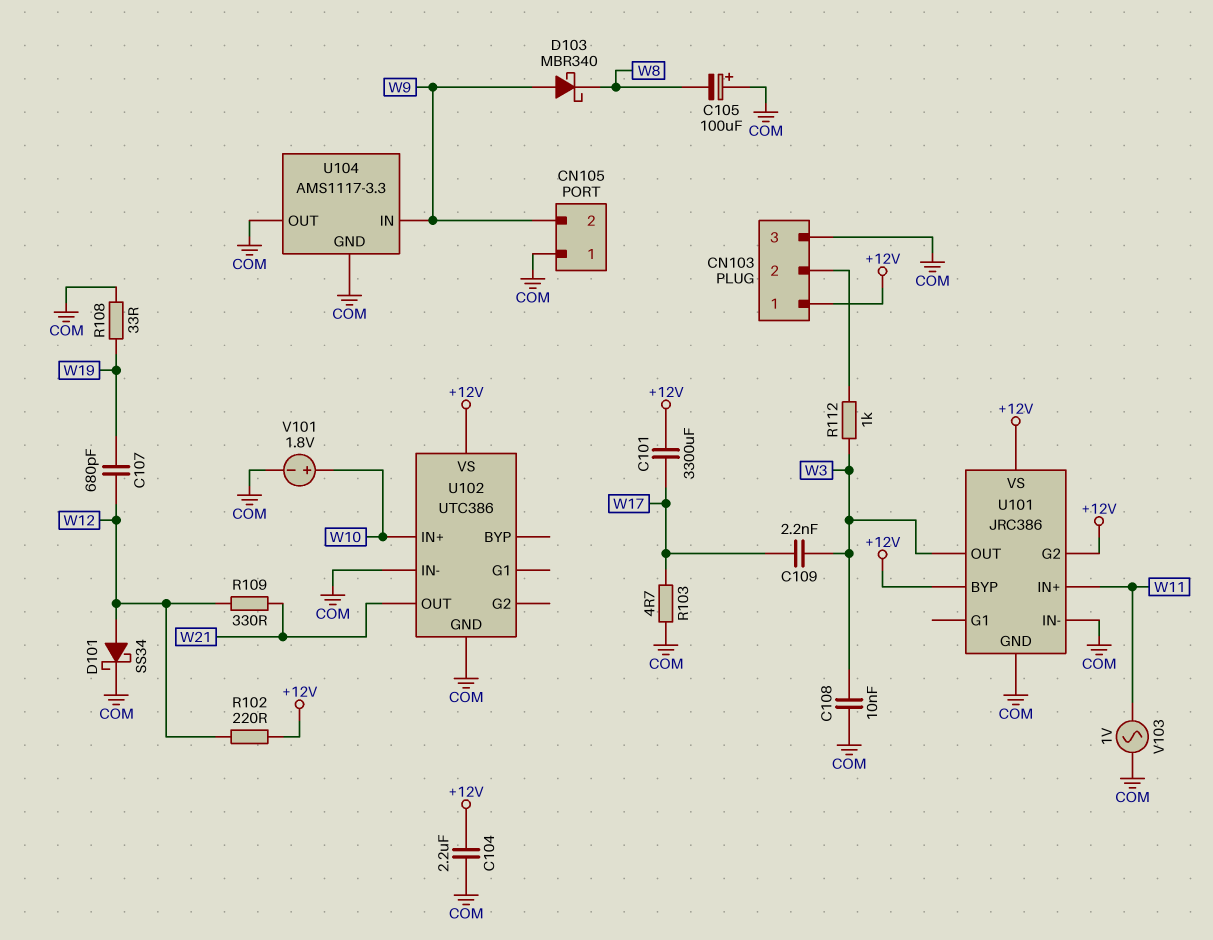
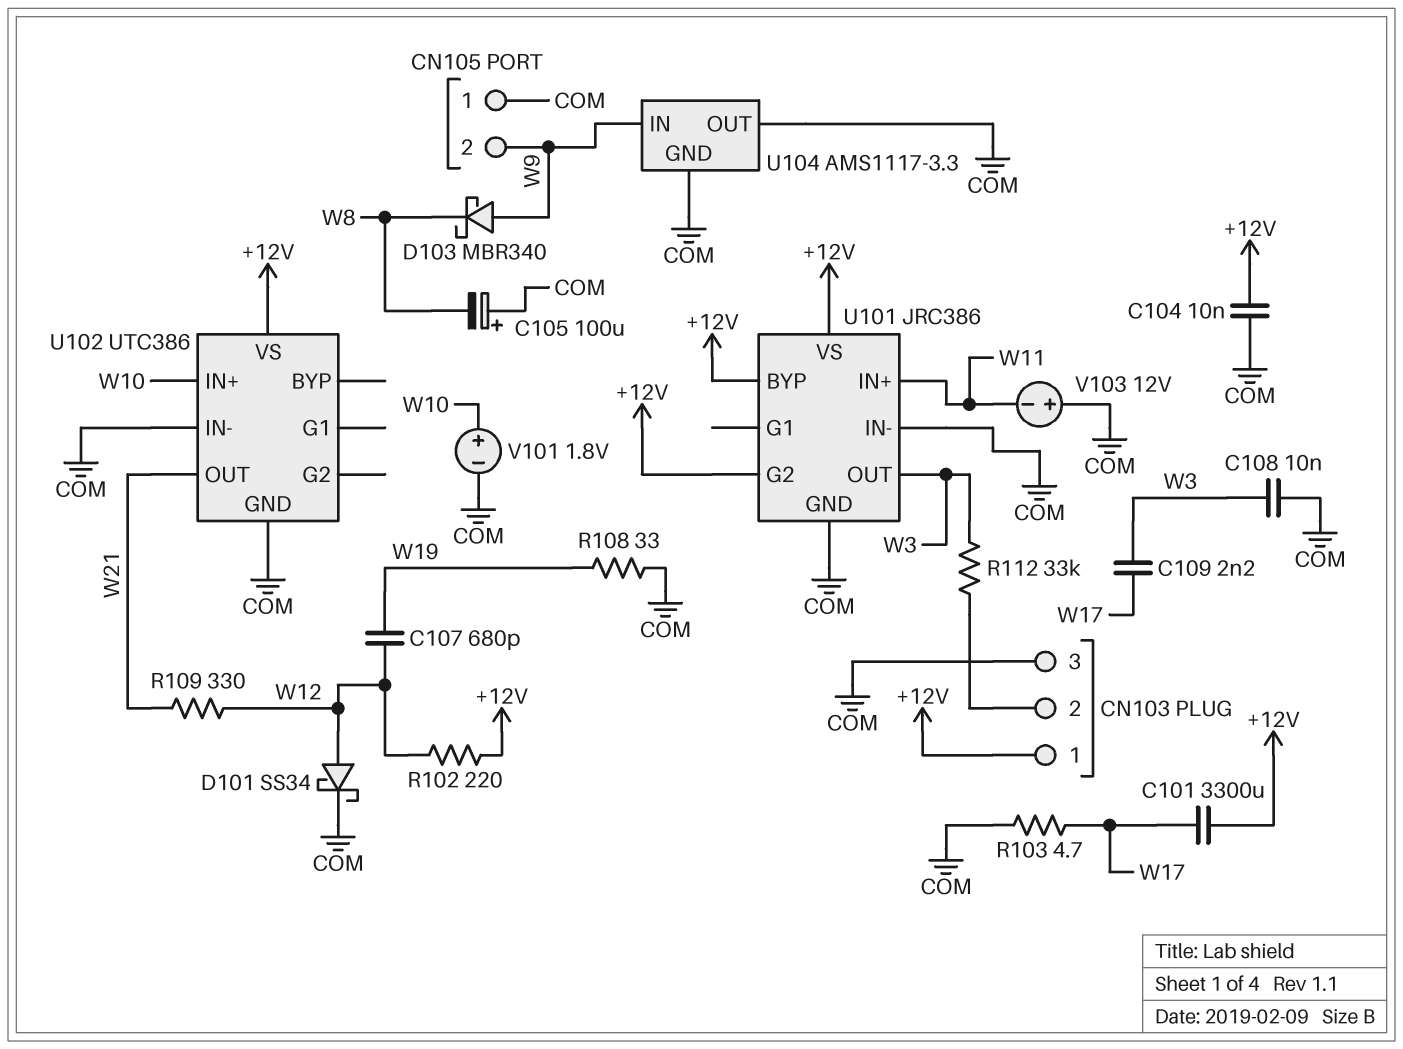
C104: 2.2uF (+12V, COM) -> 10nF (+12V, COM)
R112: 1k (CN103/2, W3) -> 33k (CN103/2, W3)
V103: AC 1V (COM, W11) -> 12V (plus COM, minus W11)

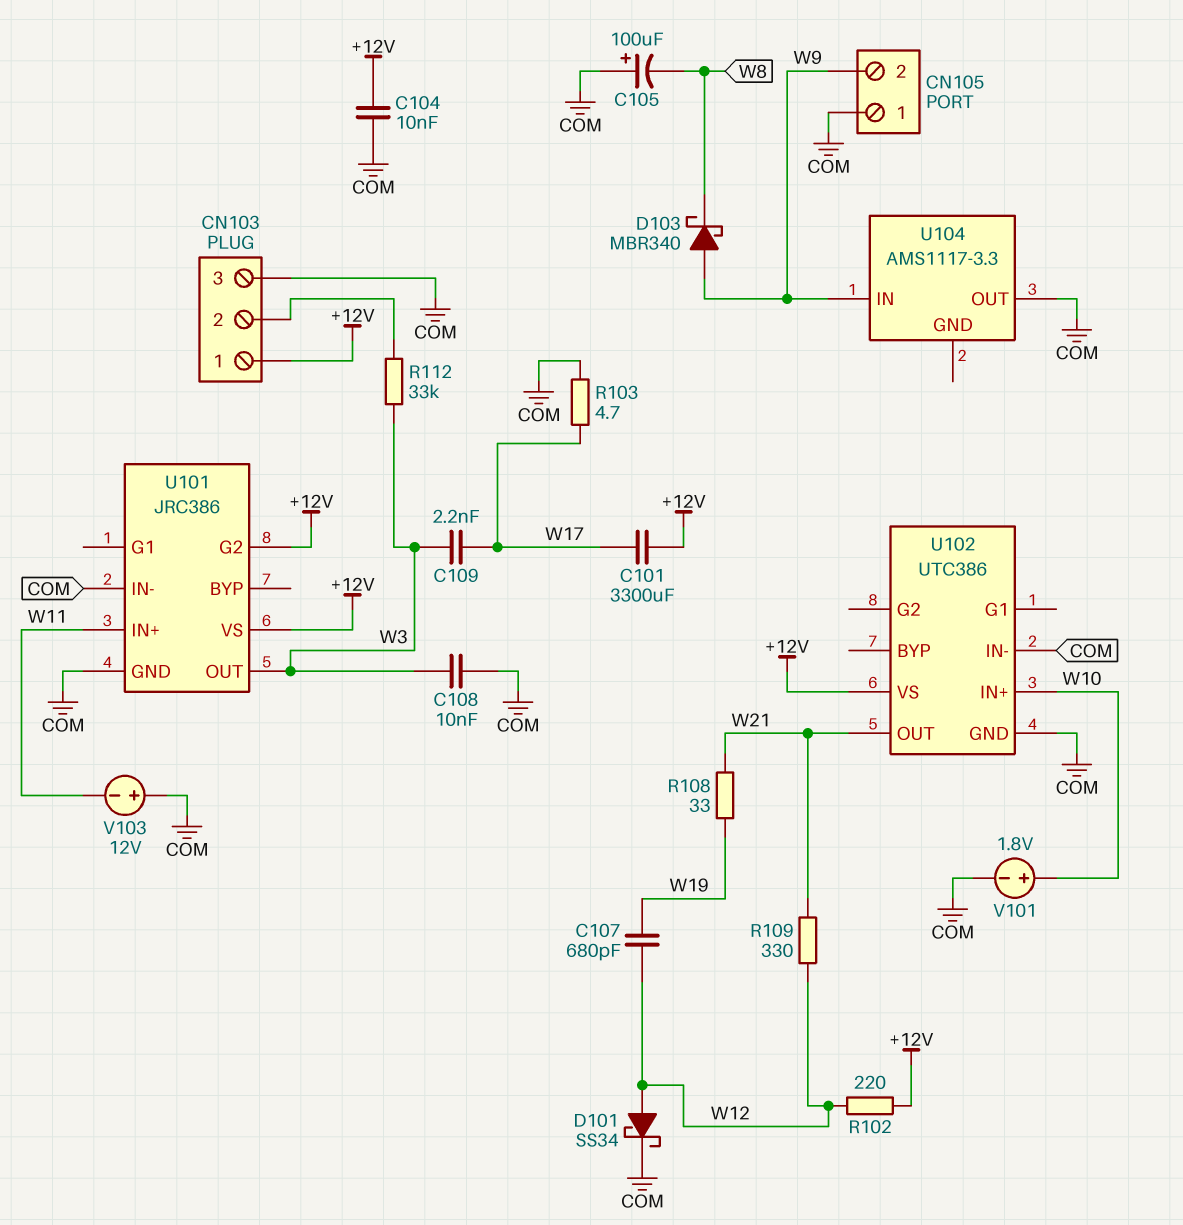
R108: 33 (COM, W19) -> 33 (W19, W21)
U101 pin BYP: +12V -> none
U104 pin GND: COM -> none

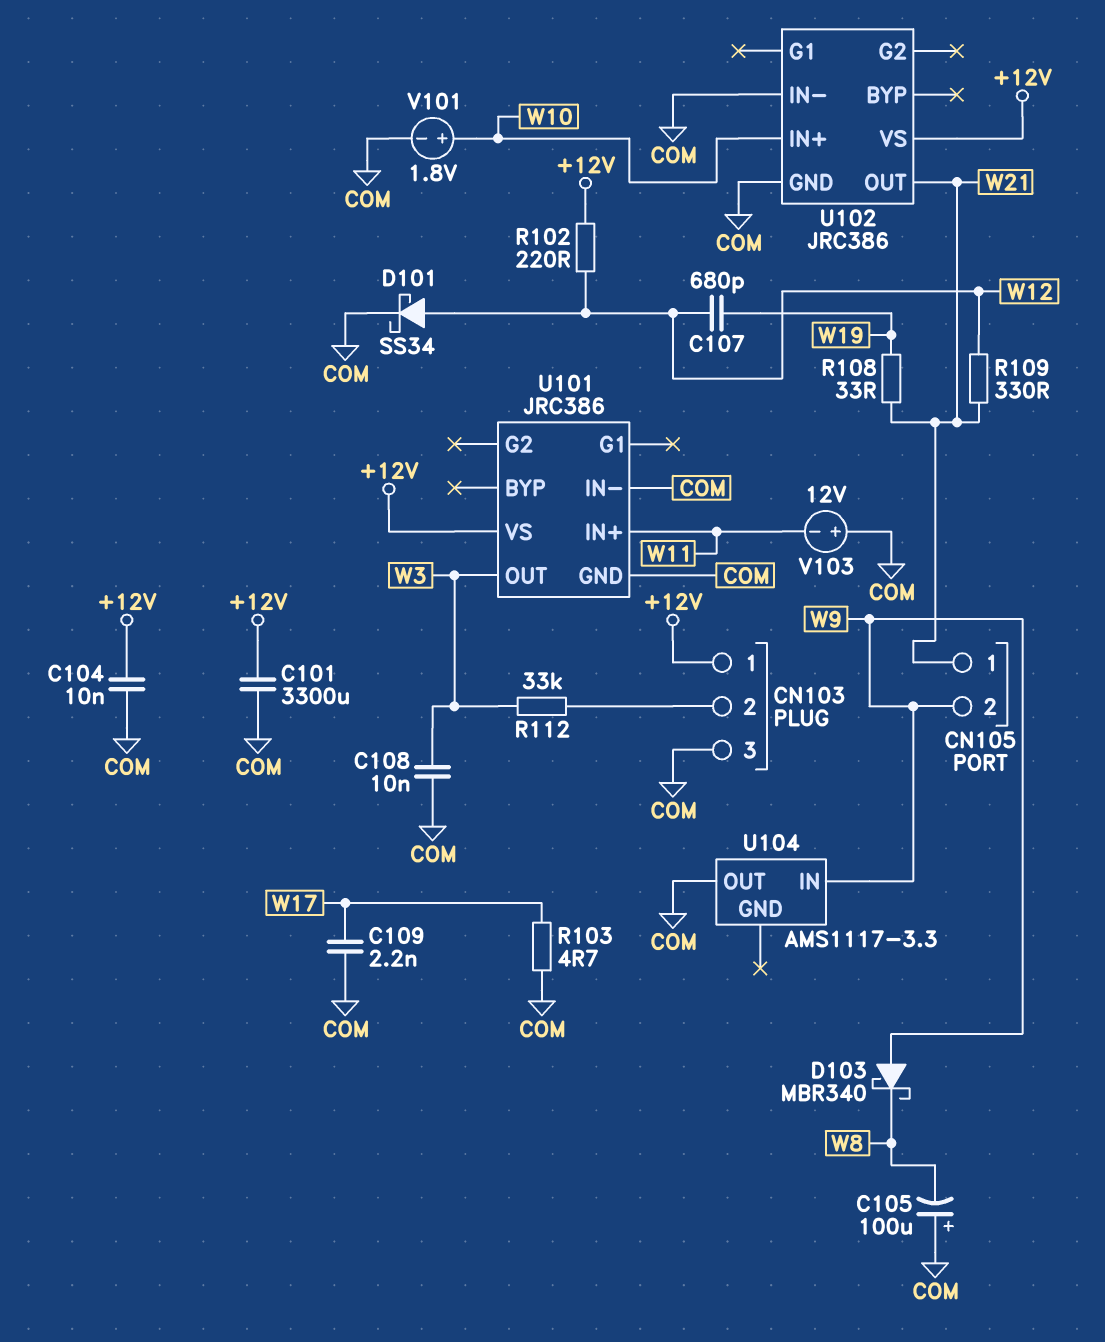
C101: 3300uF (+12V, W17) -> 3300uF (+12V, COM)
C109: 2.2nF (W3, W17) -> 2.2nF (COM, W17)
CN105 pin 1: COM -> W21
U101 pin G2: +12V -> none
U102: UTC386 -> JRC386

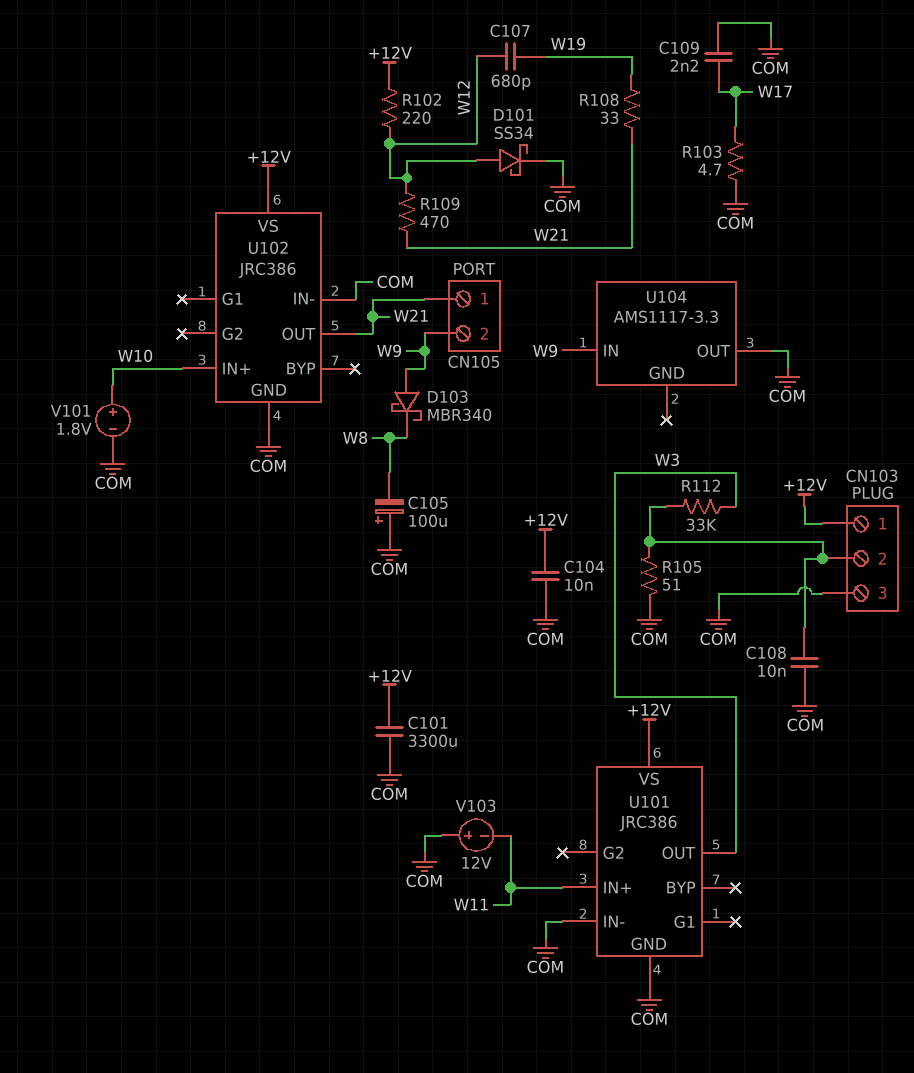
C108: 10nF (COM, W3) -> 10nF (CN103/2, COM)
R105: none -> 51 (CN103/2, COM)
R109: 330 (W12, W21) -> 470 (W12, W21)

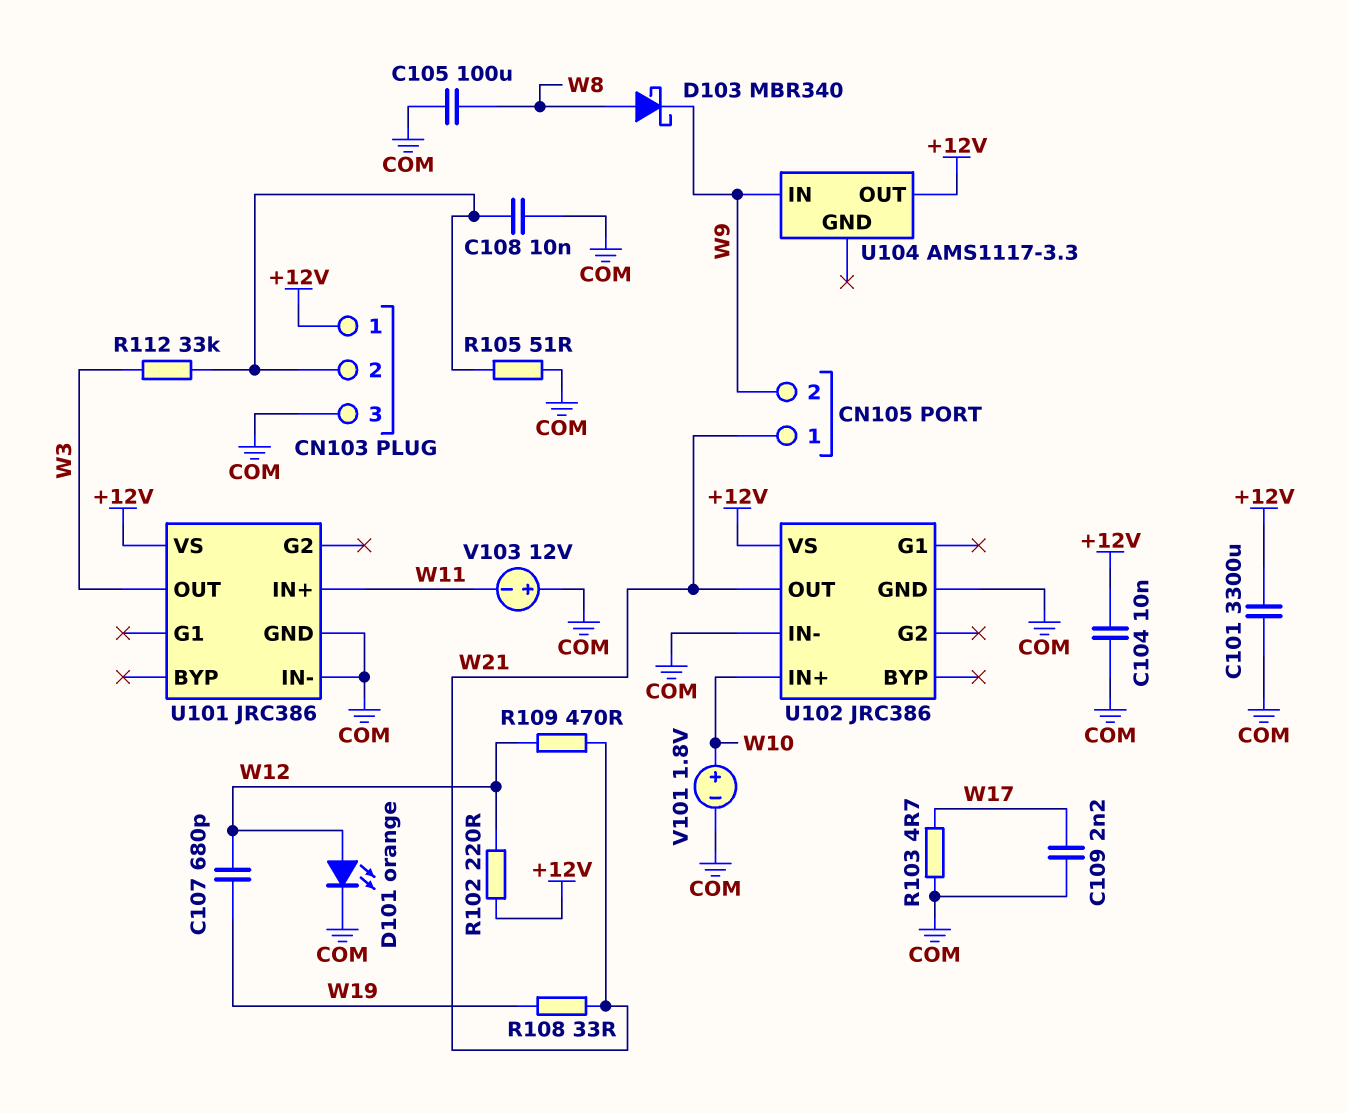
C105: 100uF (plus COM, minus W8) -> 100uF (COM, W8)
D101: schottky SS34 (A W12, K COM) -> LED orange (A W12, K COM)
D103: schottky MBR340 (A W9, K W8) -> schottky MBR340 (A W8, K W9)
U104 pin OUT: COM -> +12V

